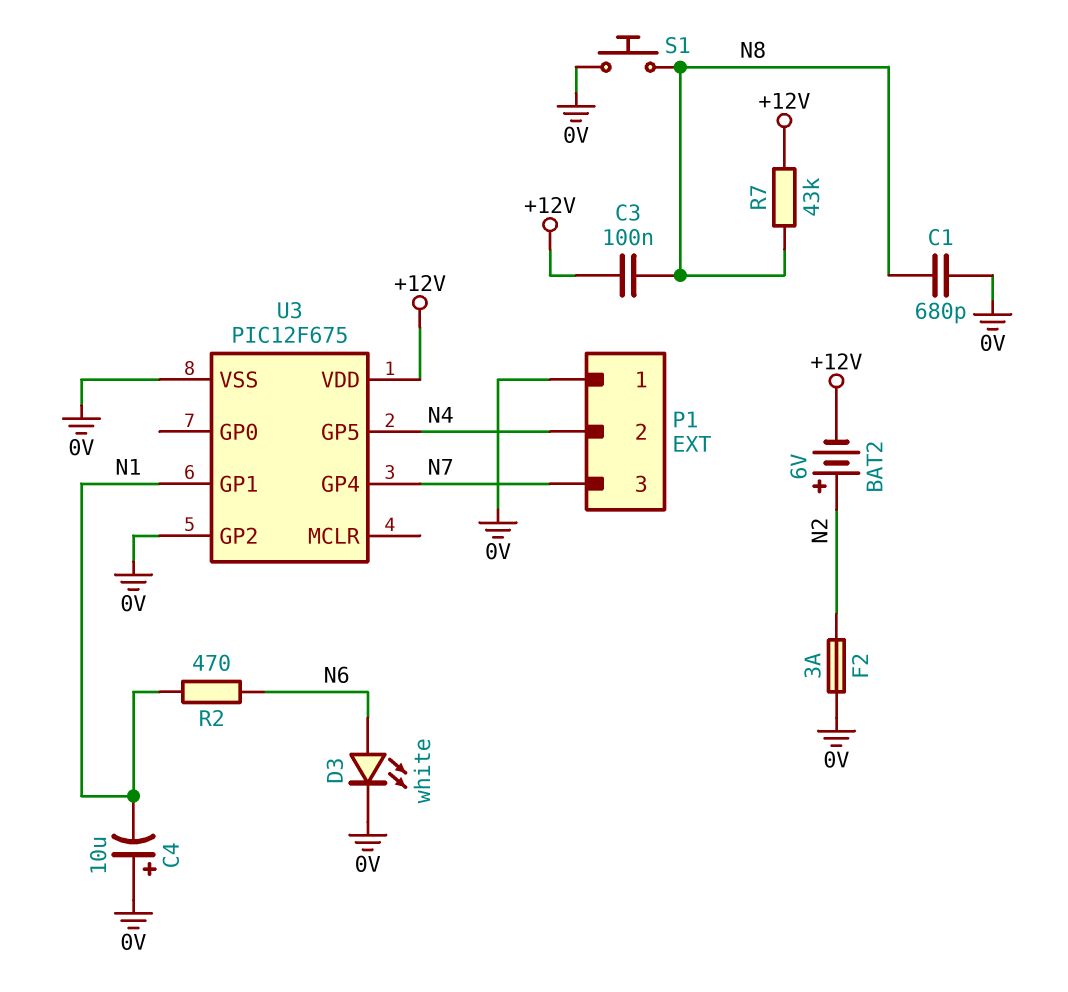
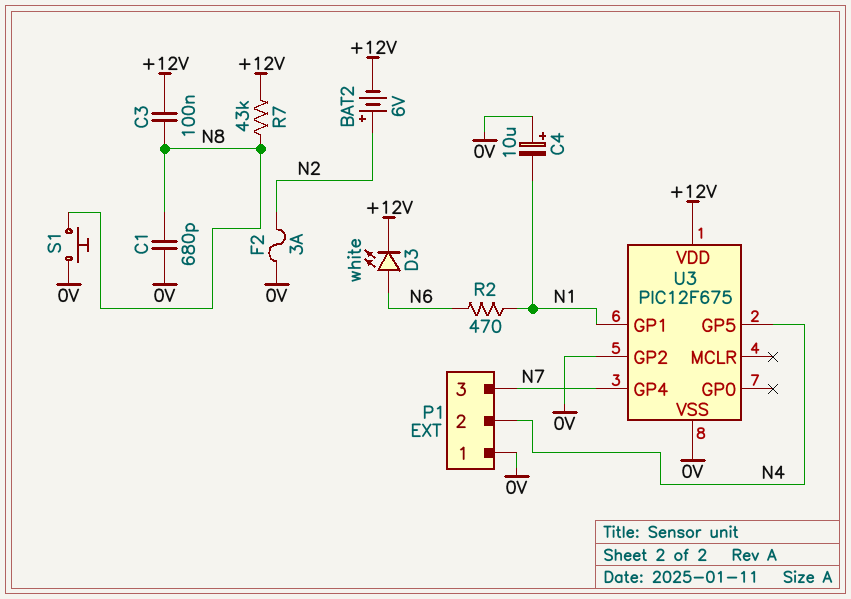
D3: LED white (A N6, K 0V) -> LED white (A N6, K +12V)

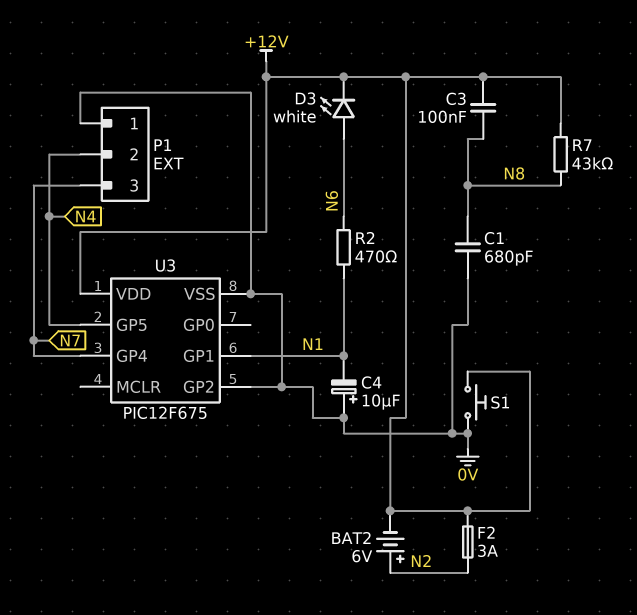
F2: 3A (0V, N2) -> 3A (+12V, N2)
S1: button (0V, N8) -> button (+12V, 0V)

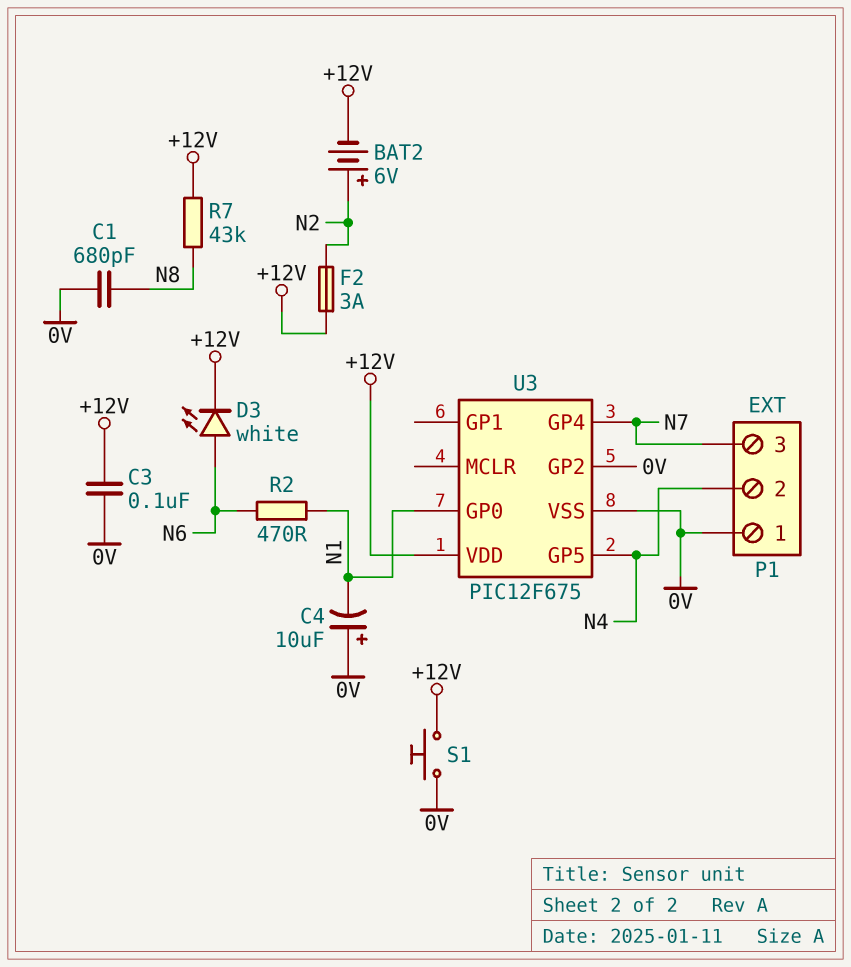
C3: 100nF (+12V, N8) -> 100nF (+12V, 0V)
U3 pin GP0: none -> N1
U3 pin GP1: N1 -> none

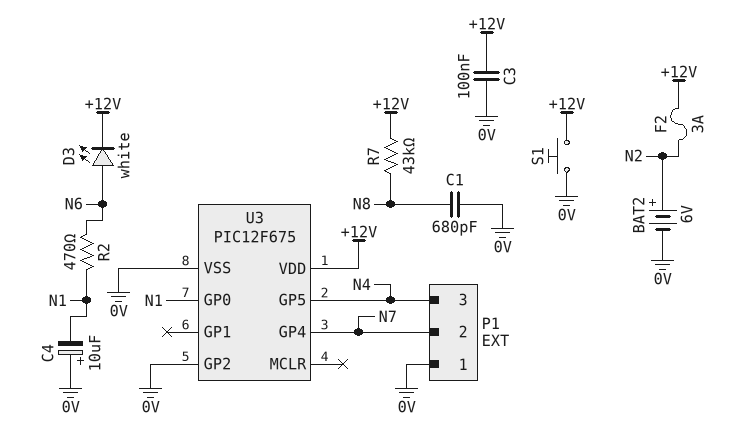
BAT2: 6V (plus N2, minus +12V) -> 6V (plus N2, minus 0V)
P1 pin 2: N4 -> N7
P1 pin 3: N7 -> N4

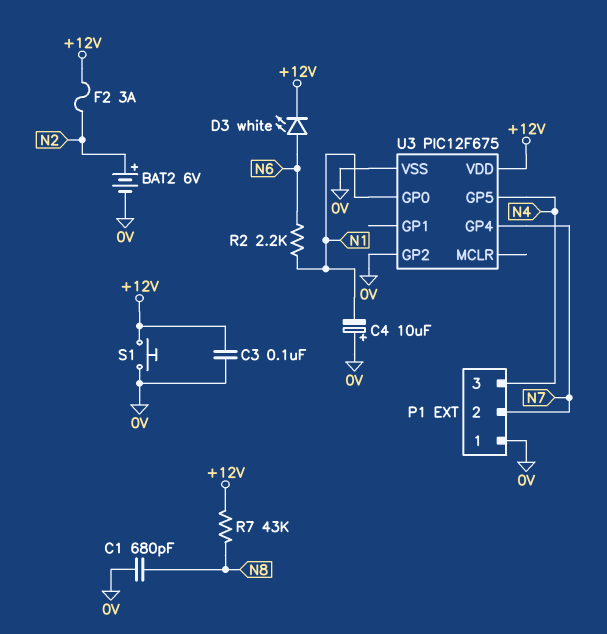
R2: 470 (N1, N6) -> 2.2k (N1, N6)

